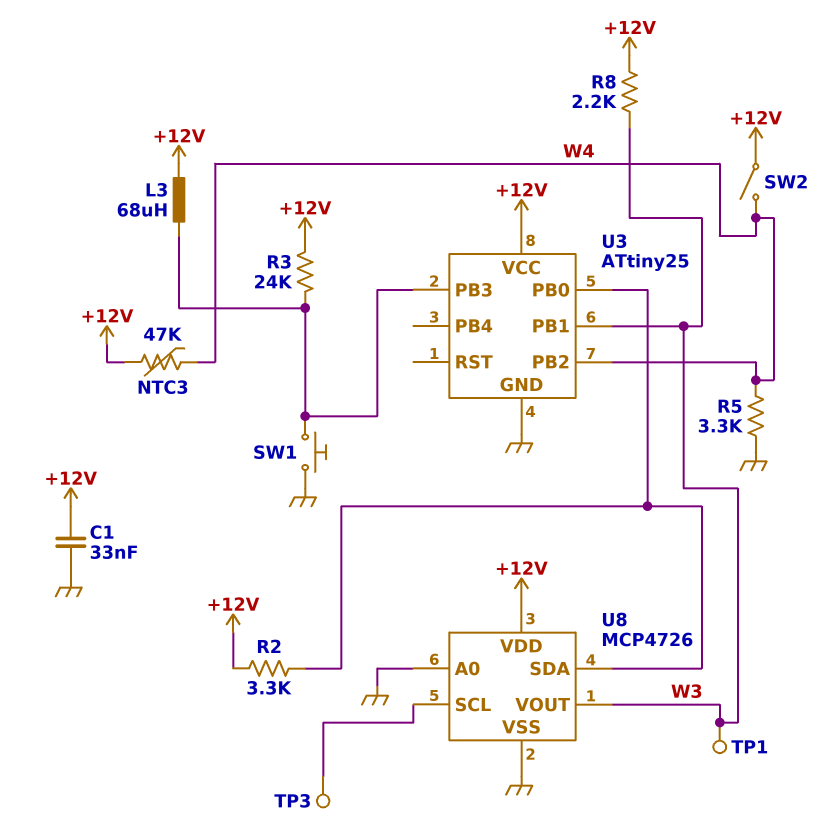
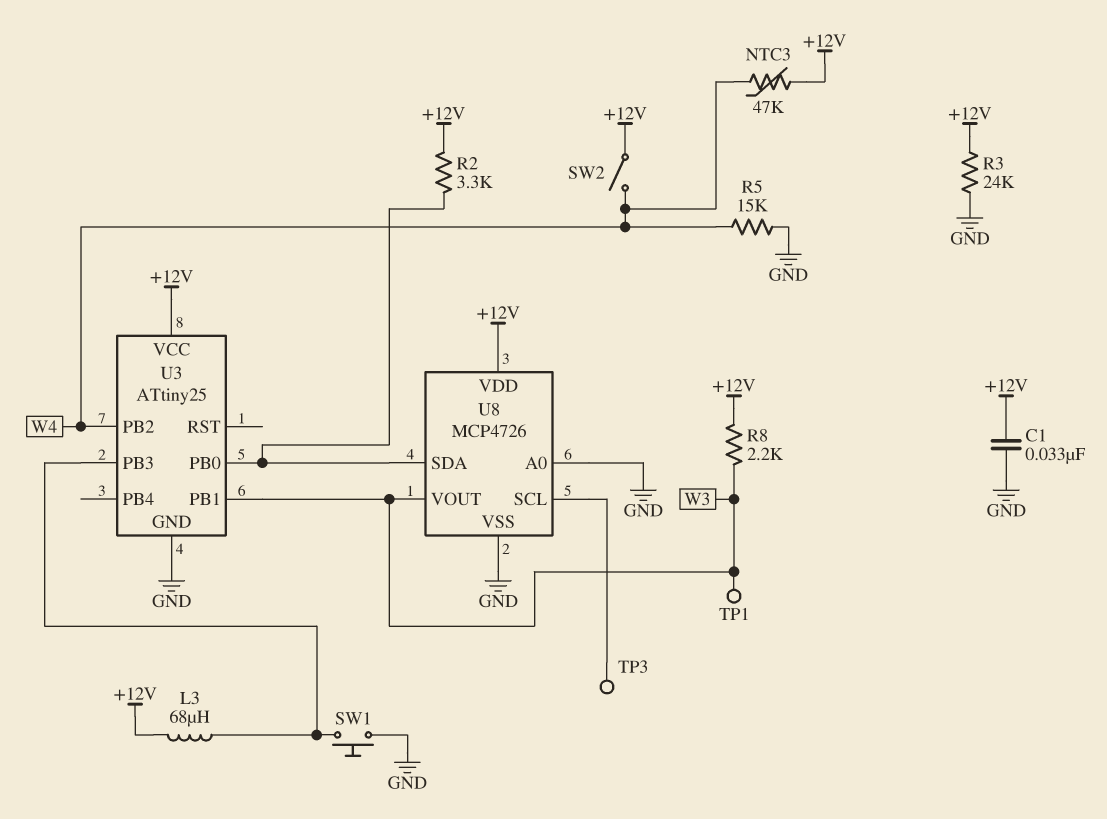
R3: 24k (+12V, U3/PB3) -> 24k (+12V, GND)
R5: 3.3k (GND, W4) -> 15k (GND, W4)

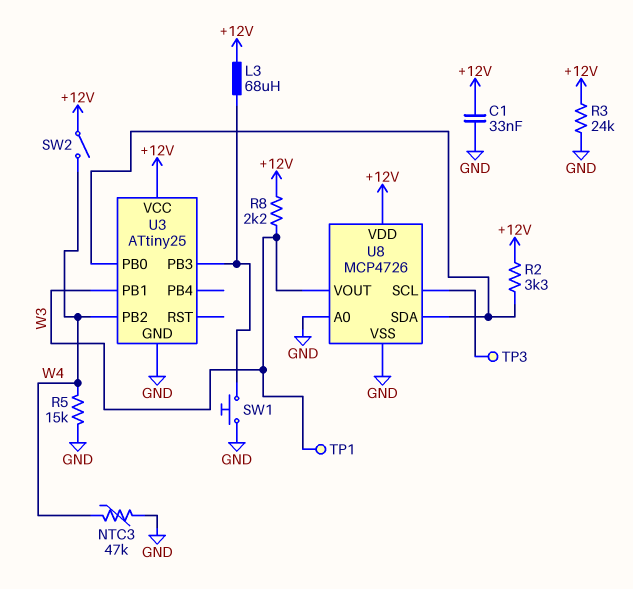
NTC3: 47k (+12V, W4) -> 47k (GND, W4)

